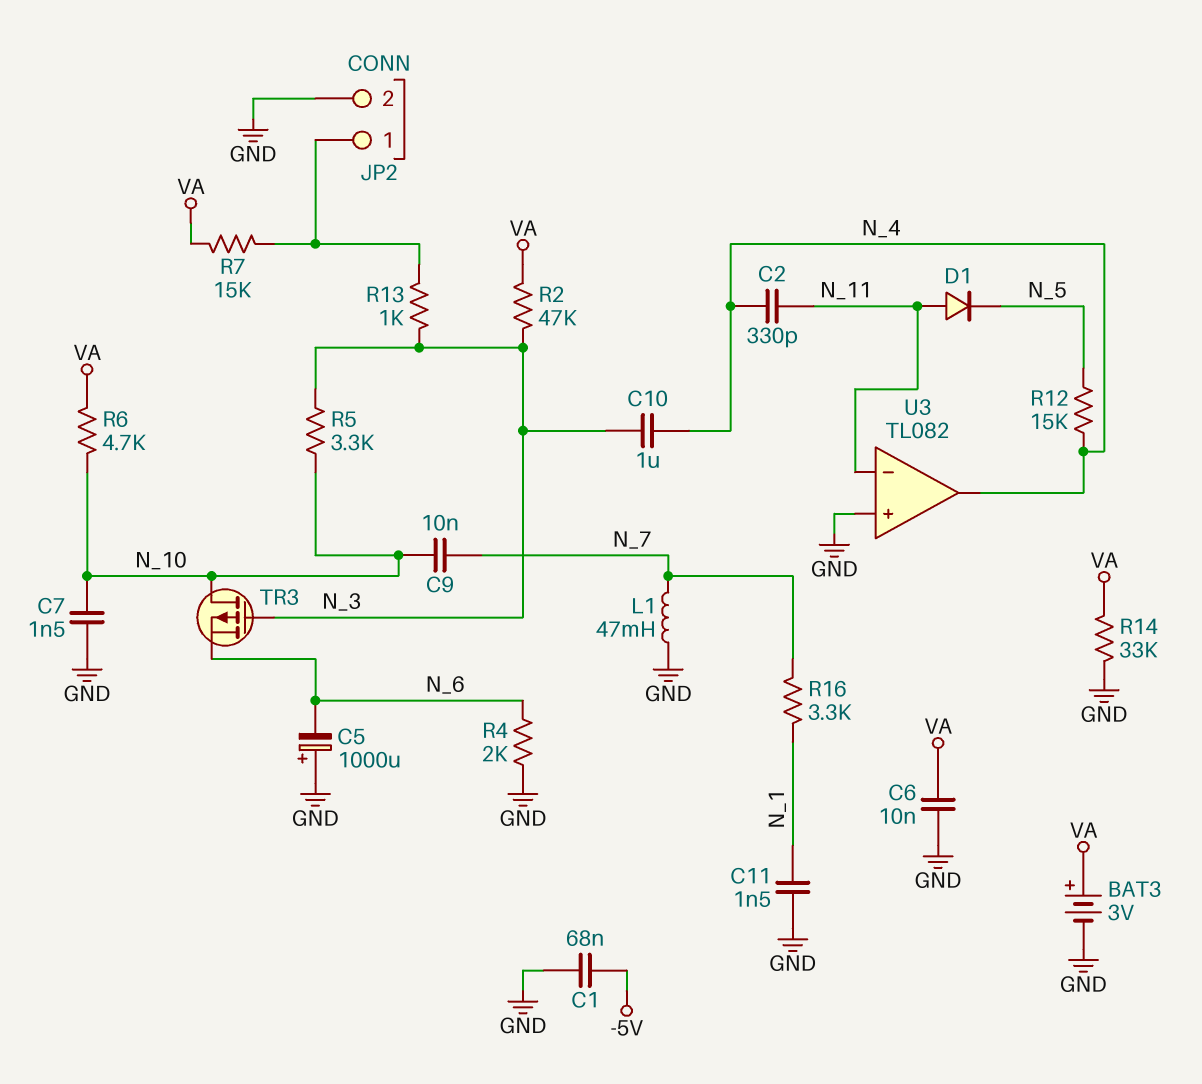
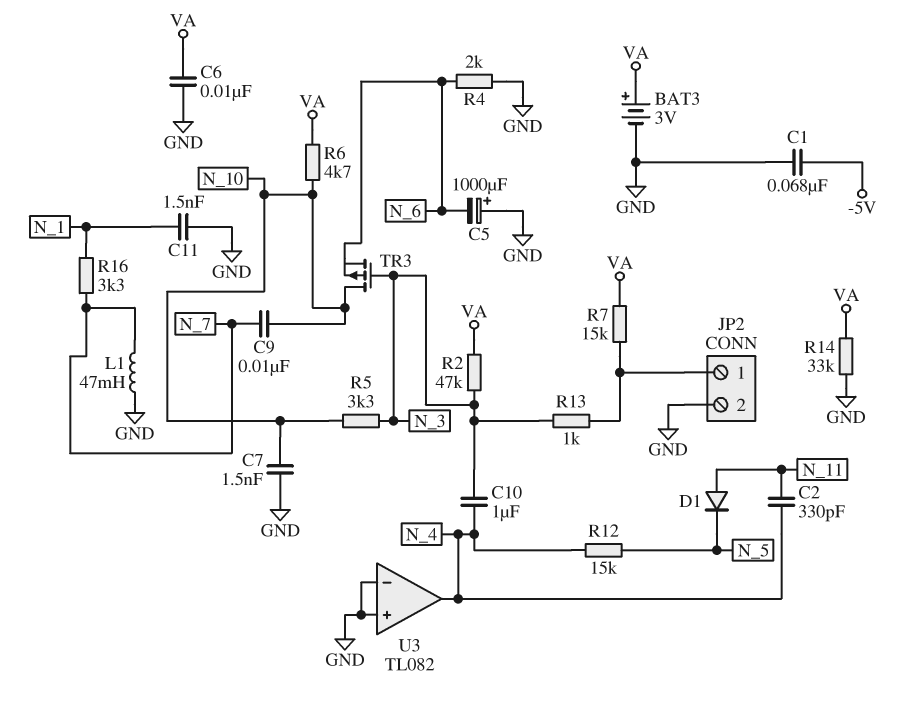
U3 pin in-: N_11 -> GND

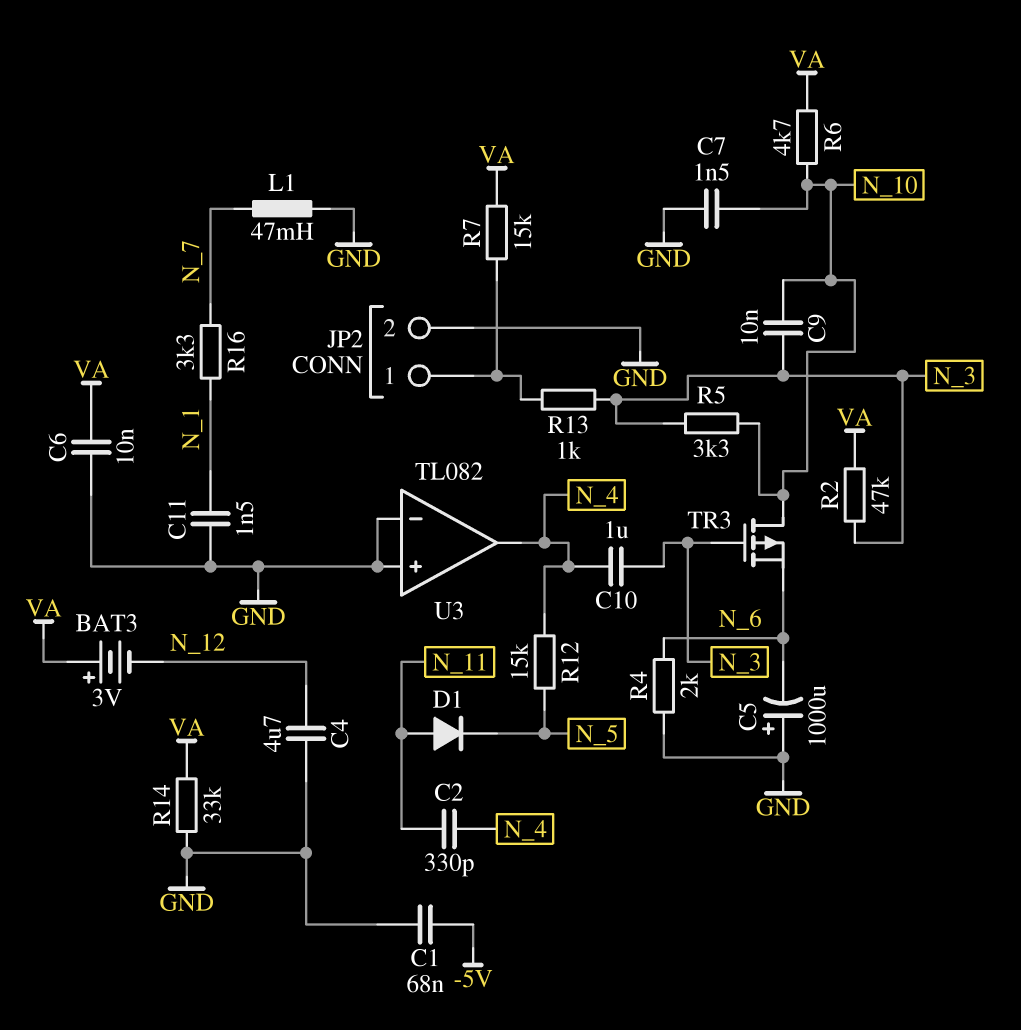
BAT3: 3V (plus VA, minus GND) -> 3V (plus VA, minus N_12)
C4: none -> 4.7uF (GND, N_12)
C9: 10nF (N_7, N_10) -> 10nF (N_3, N_10)

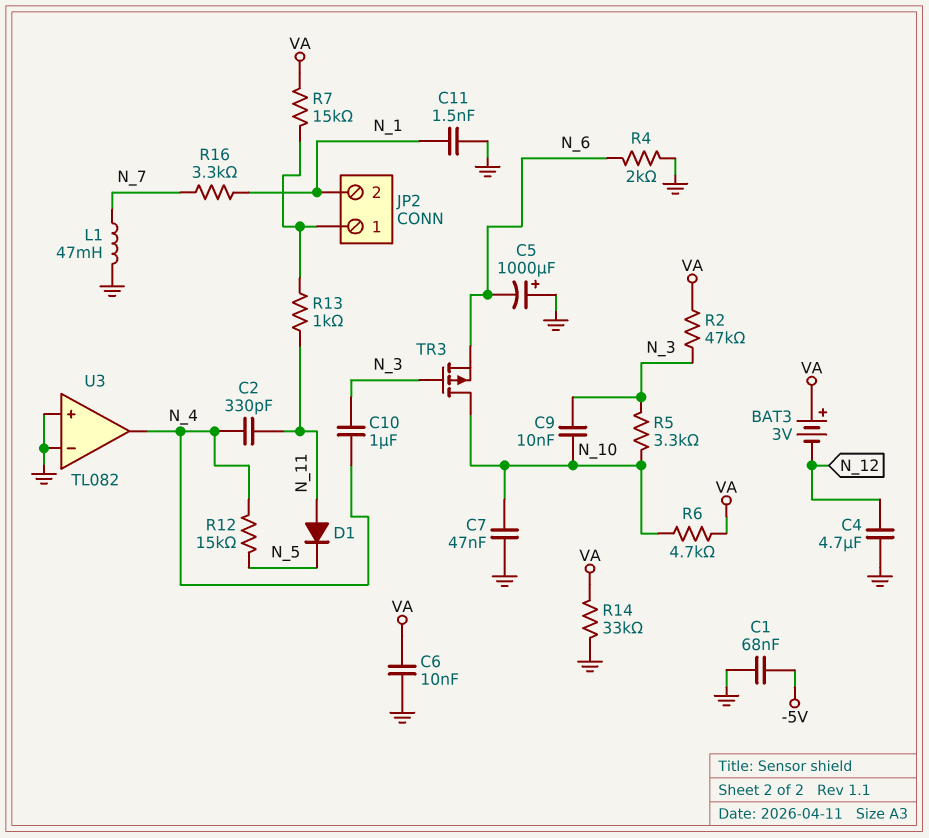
C7: 1.5nF (GND, N_10) -> 47nF (GND, N_10)
JP2 pin 2: GND -> N_1
R13: 1k (JP2/1, N_3) -> 1k (JP2/1, N_11)

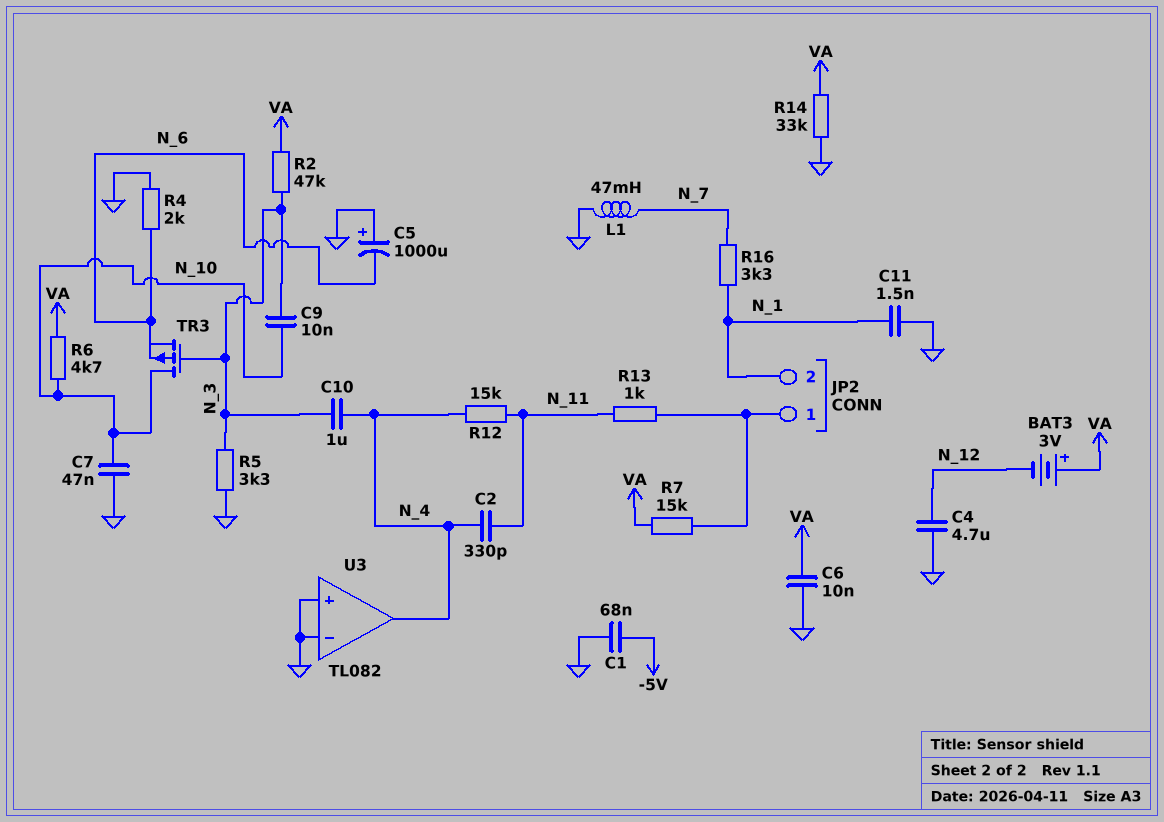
D1: diode (A N_11, K N_5) -> none
R5: 3.3k (N_3, N_10) -> 3.3k (GND, N_3)
R12: 15k (N_4, N_5) -> 15k (N_4, N_11)

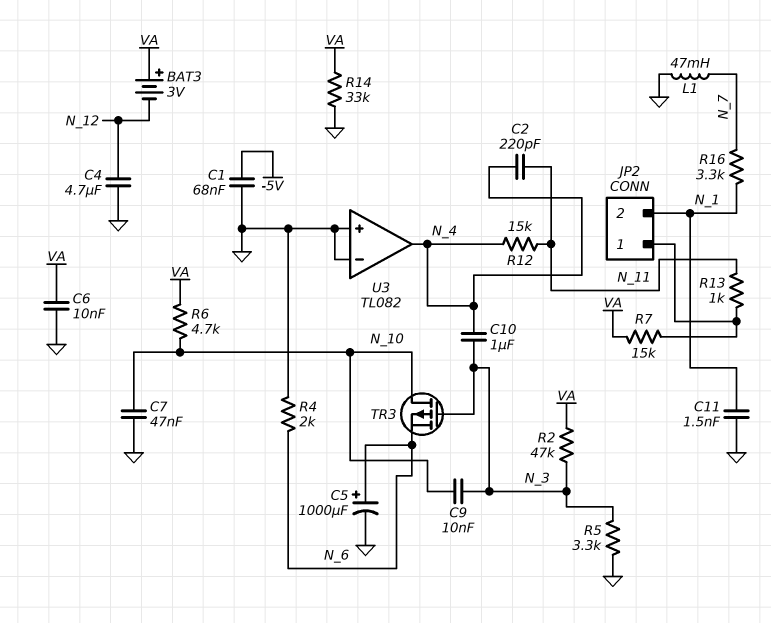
C2: 330pF (N_4, N_11) -> 220pF (N_4, N_11)
C5: 1000uF (plus GND, minus N_6) -> 1000uF (plus N_6, minus GND)

